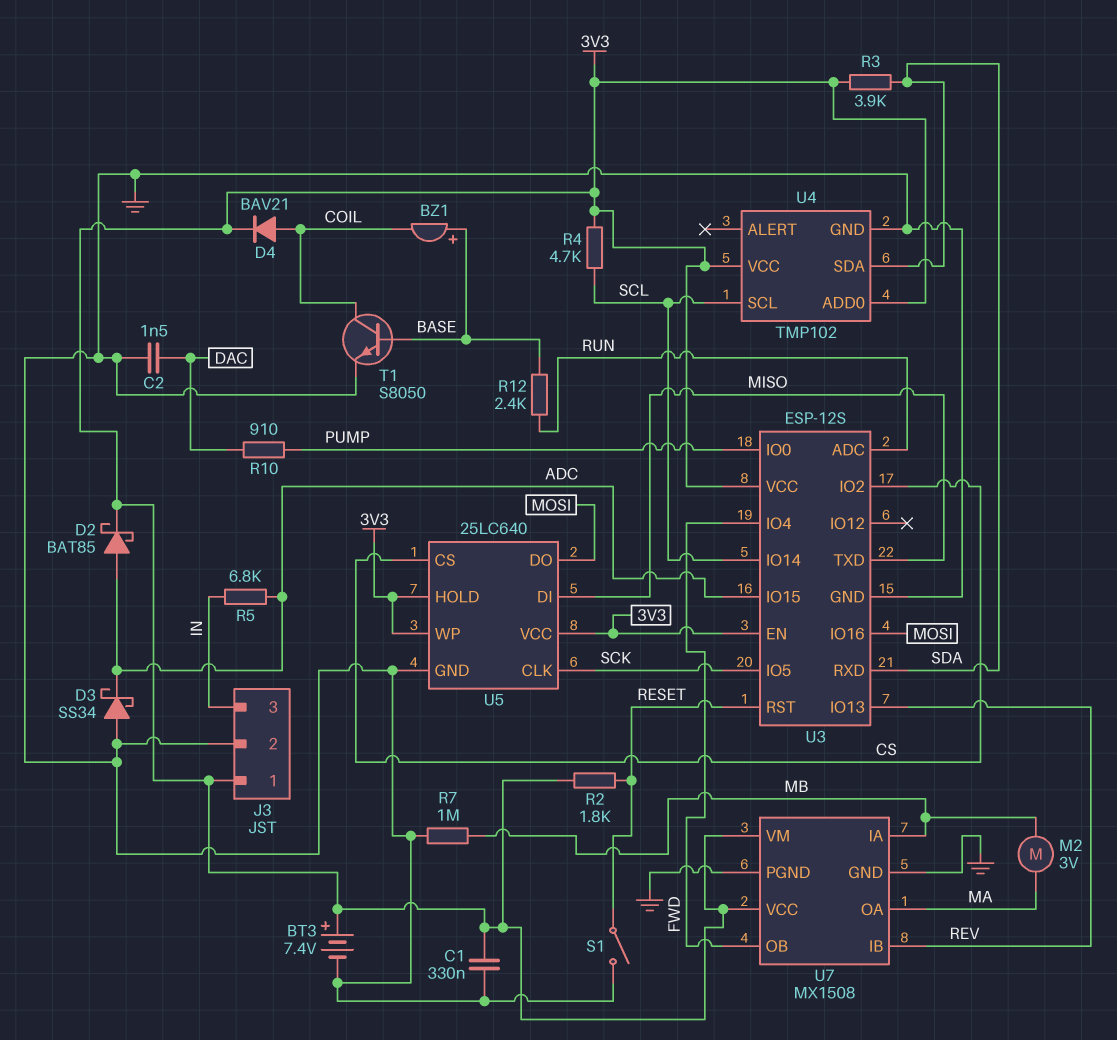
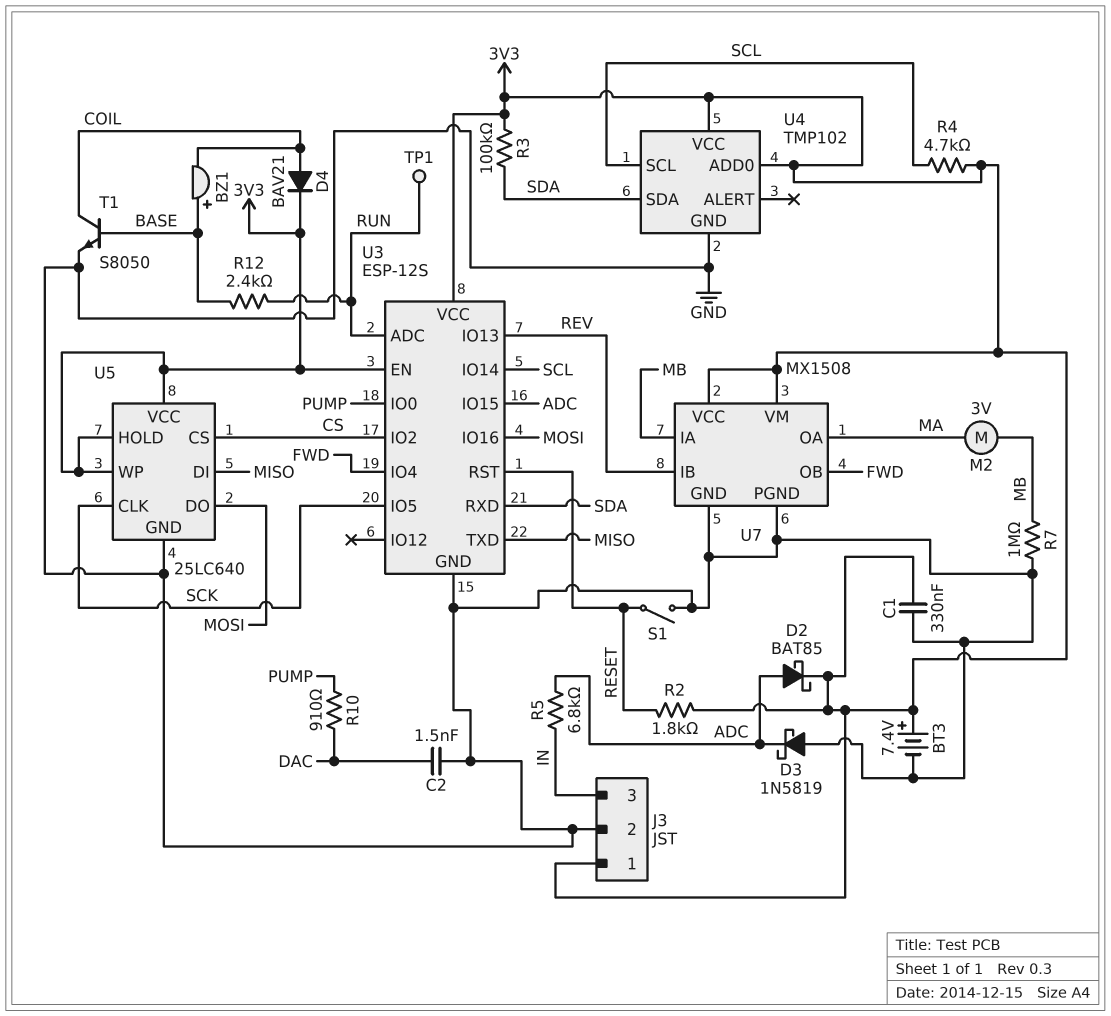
D3: schottky SS34 (A GND, K ADC) -> schottky 1N5819 (A GND, K ADC)
R3: 3.9k (3V3, SDA) -> 100k (3V3, SDA)
TP1: none -> test point (RUN)

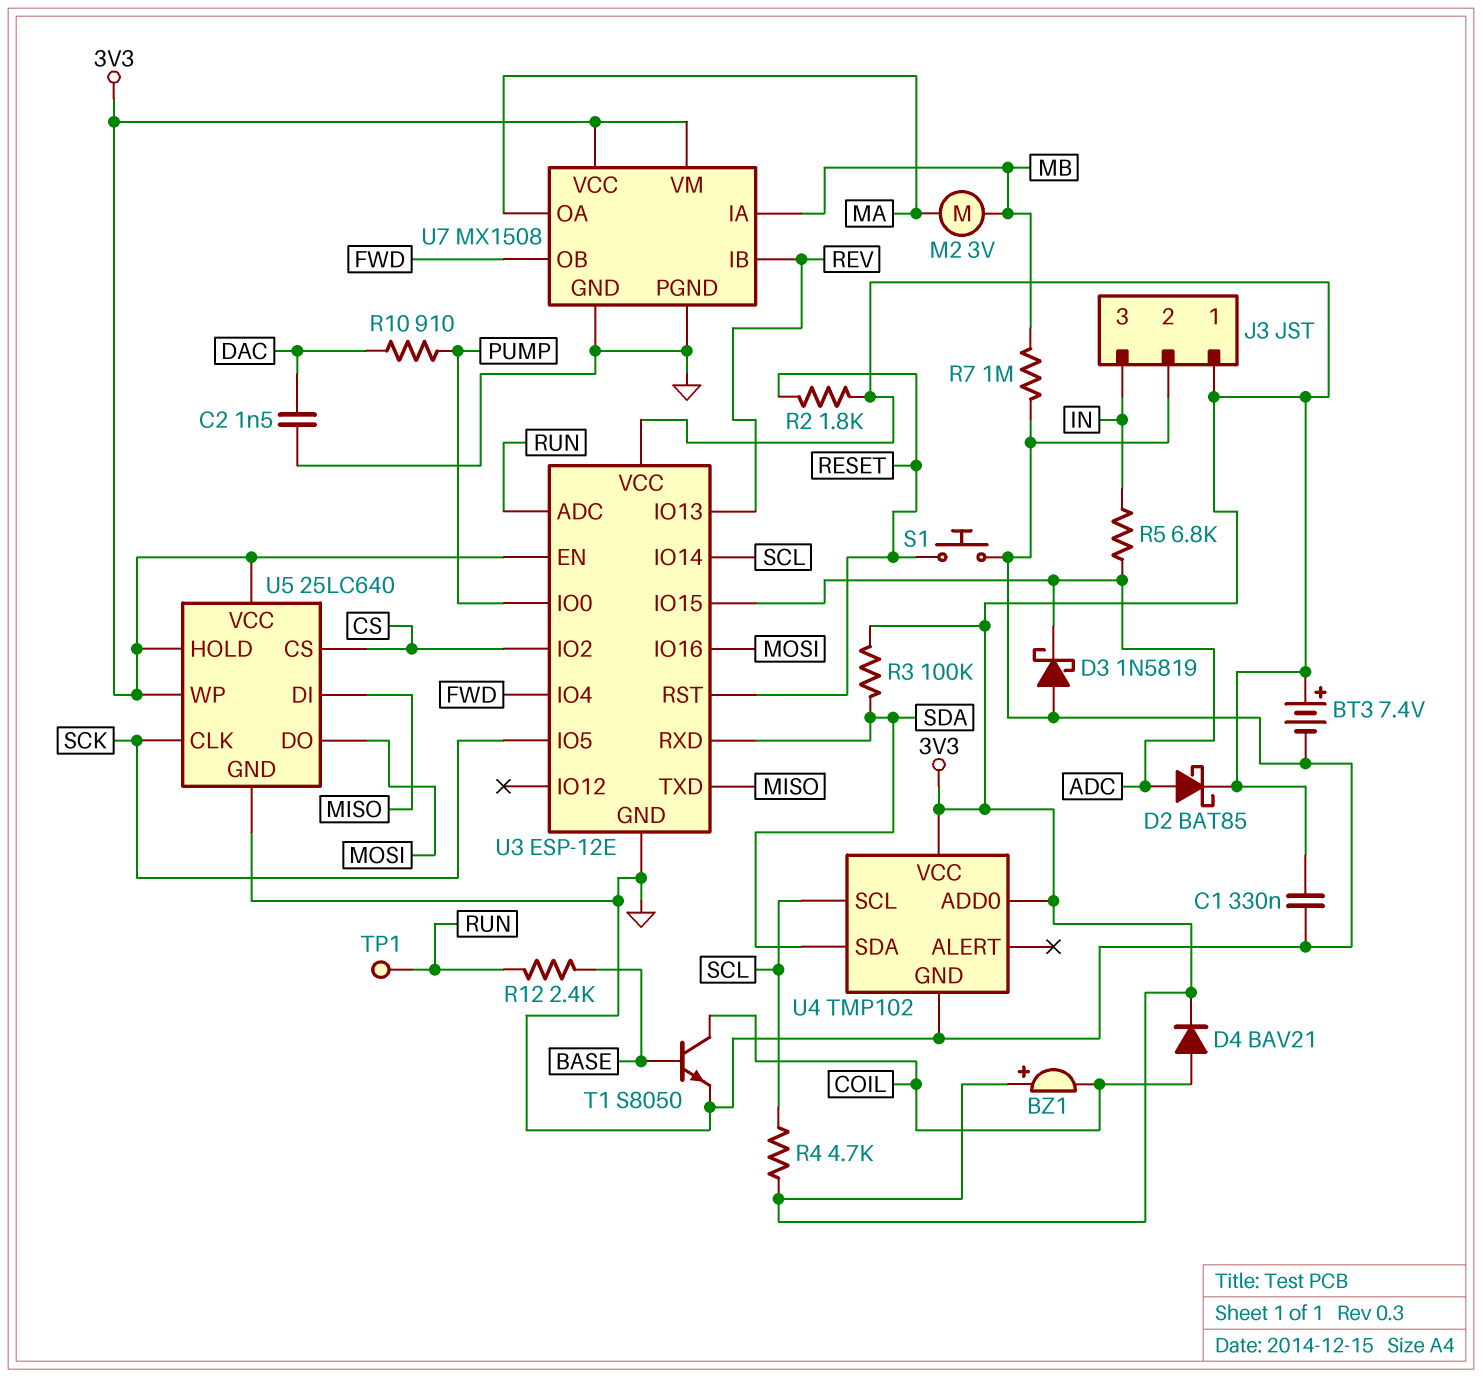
BZ1: buzzer (plus BASE, minus COIL) -> buzzer (plus 3V3, minus COIL)
S1: switch (GND, RESET) -> button (GND, RESET)
U3: ESP-12S -> ESP-12E

